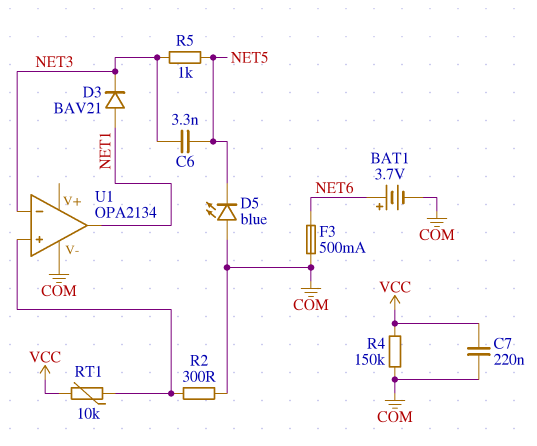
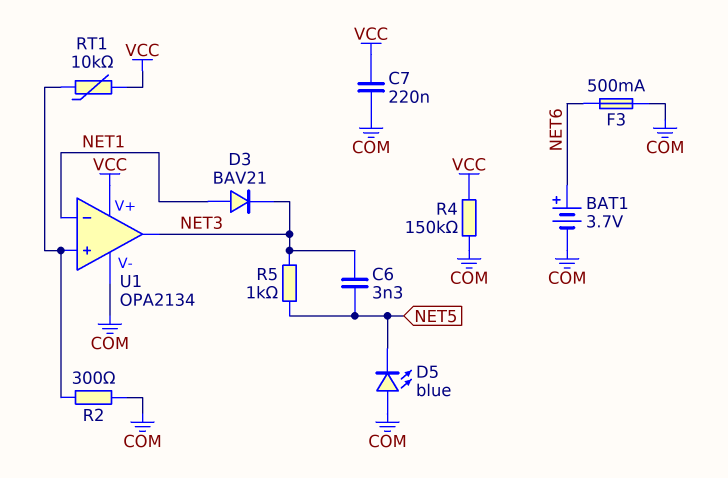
U1 pin V+: none -> VCC
U1 pin in-: NET3 -> NET1
U1 pin out: NET1 -> NET3

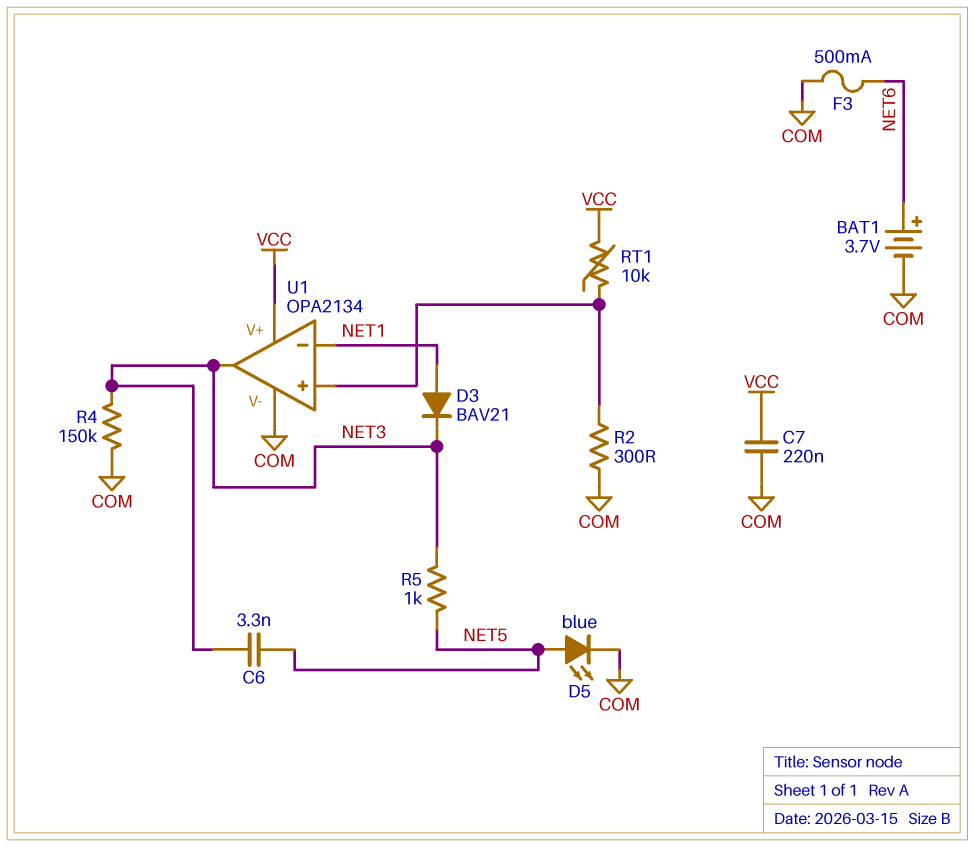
D5: LED blue (A COM, K NET5) -> LED blue (A NET5, K COM)
R4: 150k (COM, VCC) -> 150k (COM, NET3)

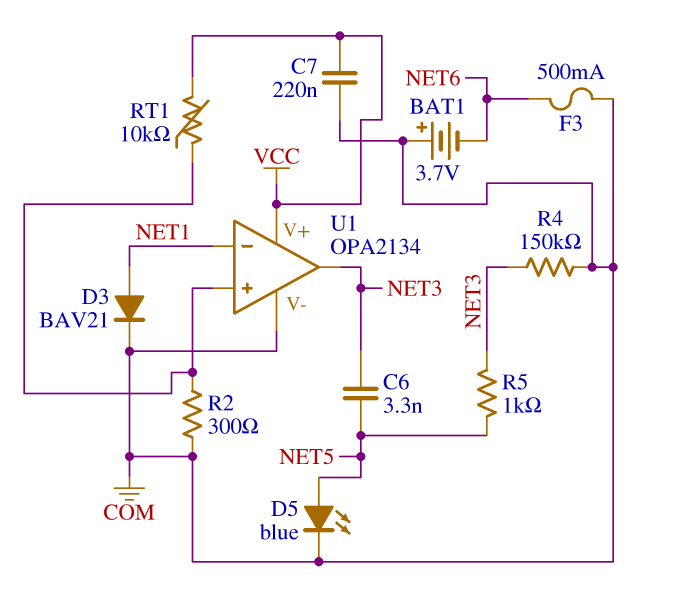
BAT1: 3.7V (plus NET6, minus COM) -> 3.7V (plus COM, minus NET6)
D3: diode BAV21 (A NET1, K NET3) -> diode BAV21 (A NET1, K COM)

